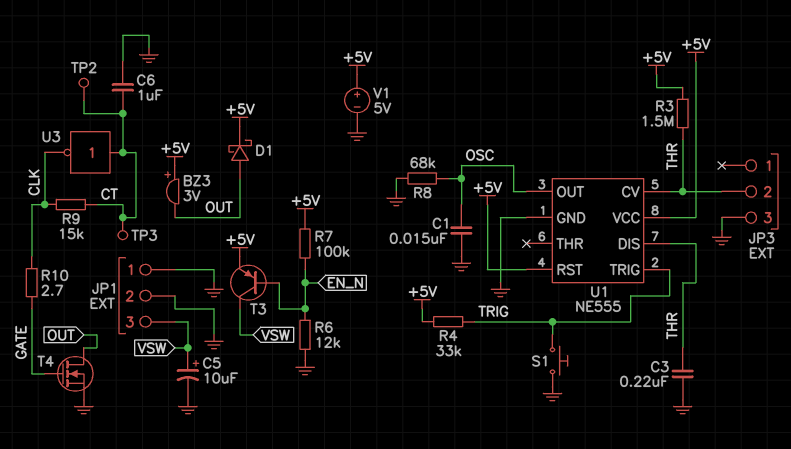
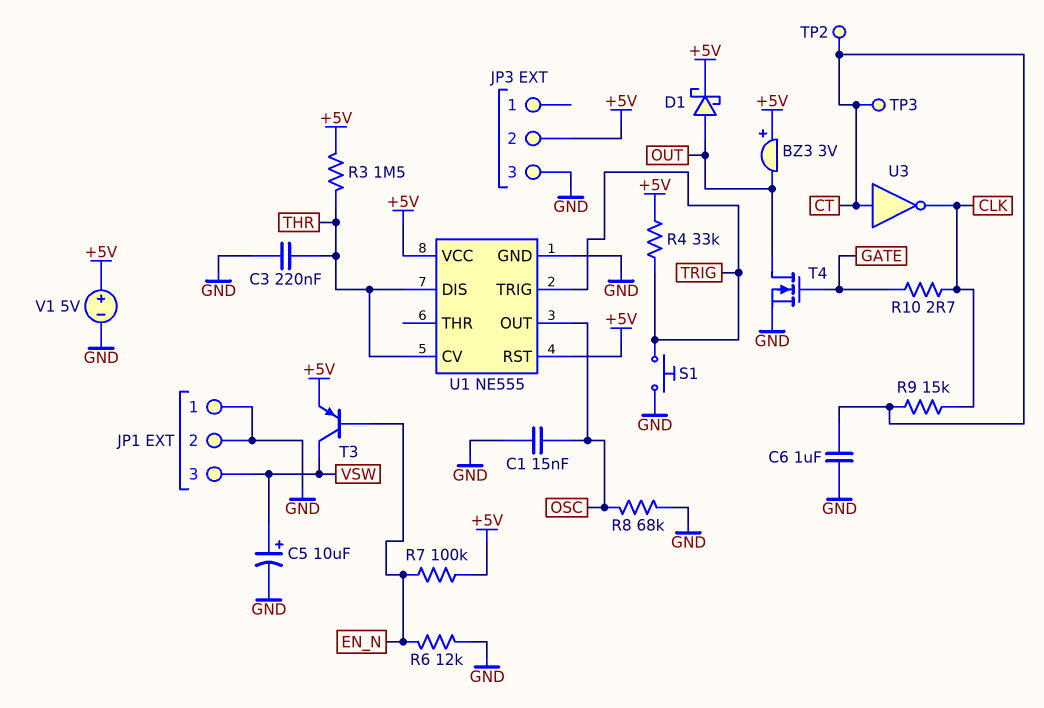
JP3 pin 2: THR -> +5V

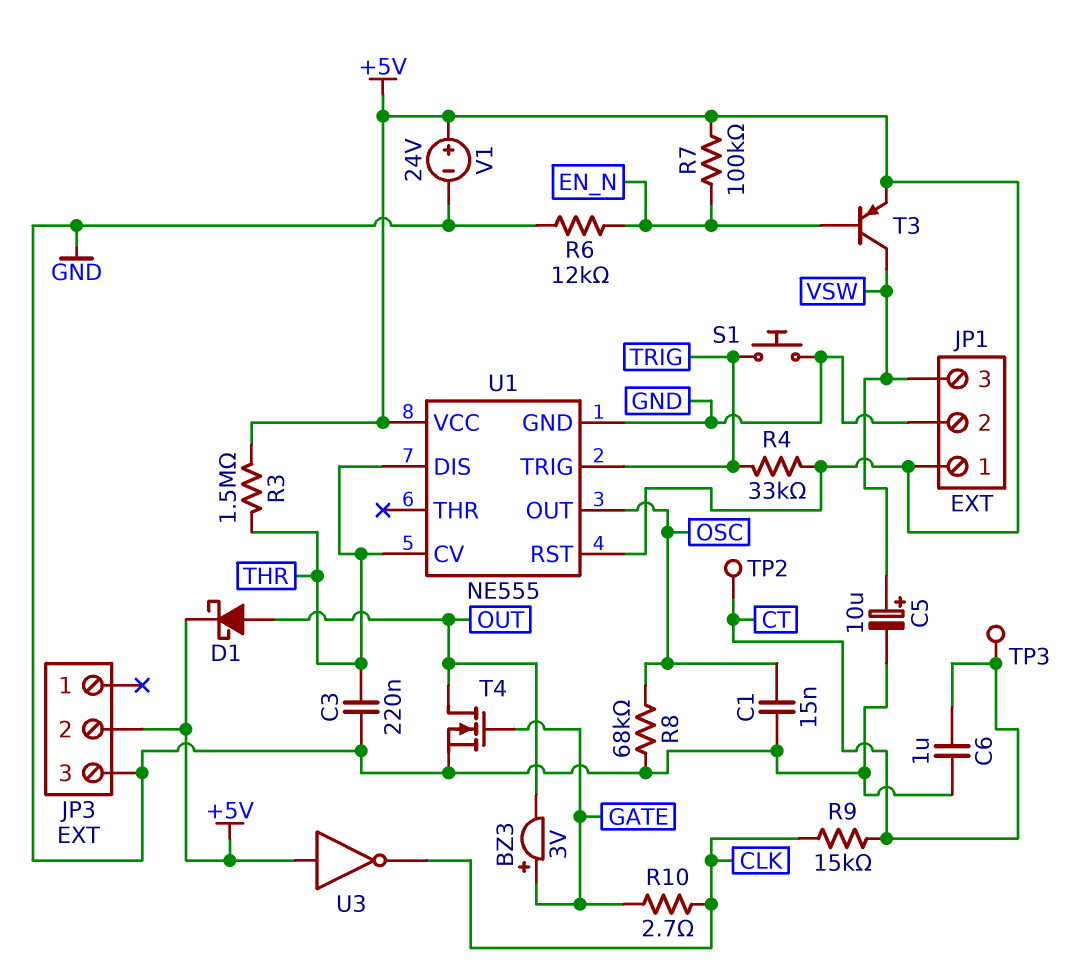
BZ3: buzzer 3V (plus +5V, minus OUT) -> buzzer 3V (plus GATE, minus OUT)
JP1 pin 1: GND -> +5V
U3: NOT (in CT, out CLK) -> NOT (in +5V, out CLK)
V1: 5V (plus +5V, minus GND) -> 24V (plus +5V, minus GND)

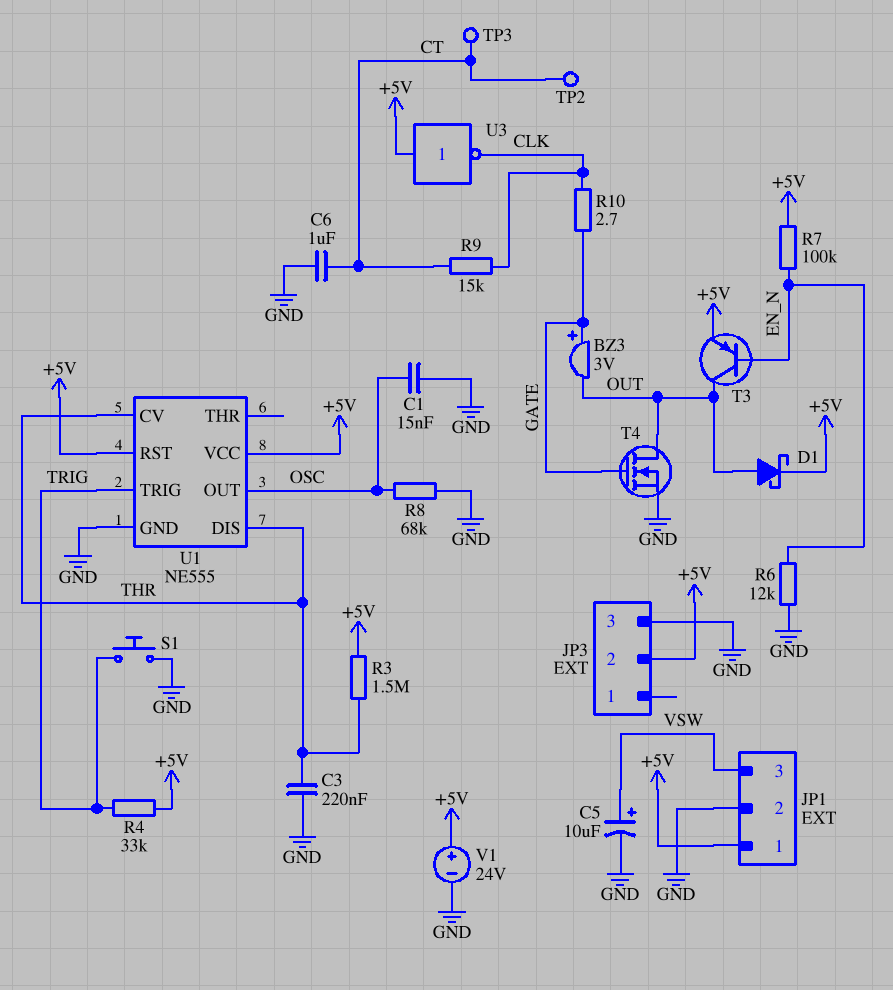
T3: PNP (B EN_N, C VSW, E +5V) -> PNP (B EN_N, C OUT, E +5V)

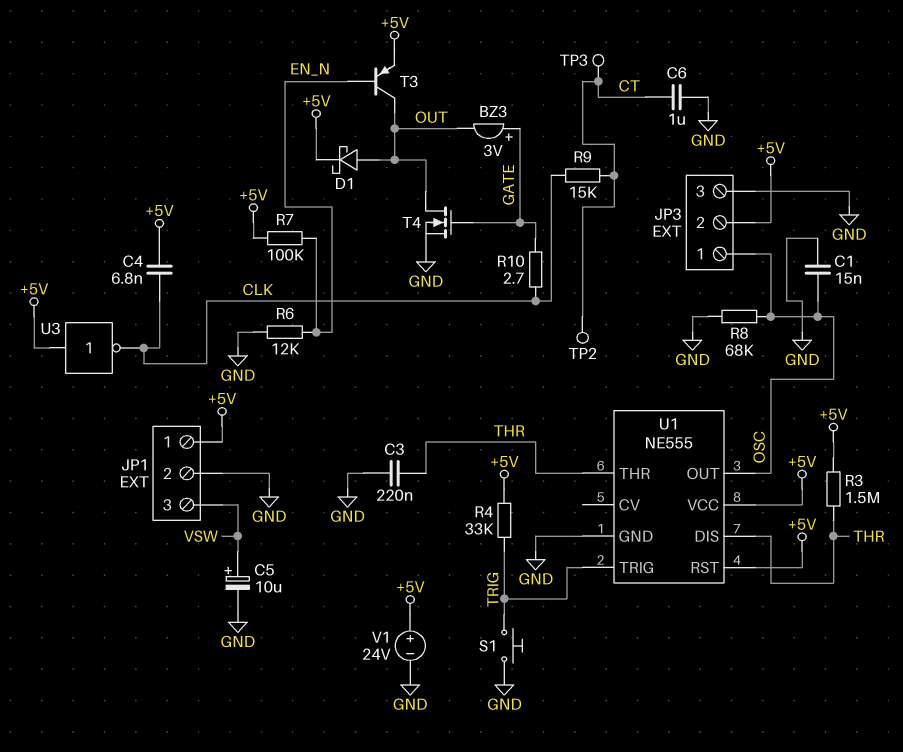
C4: none -> 6.8nF (+5V, CLK)
JP3 pin 1: none -> OSC
U1 pin CV: THR -> none
U1 pin THR: none -> THR

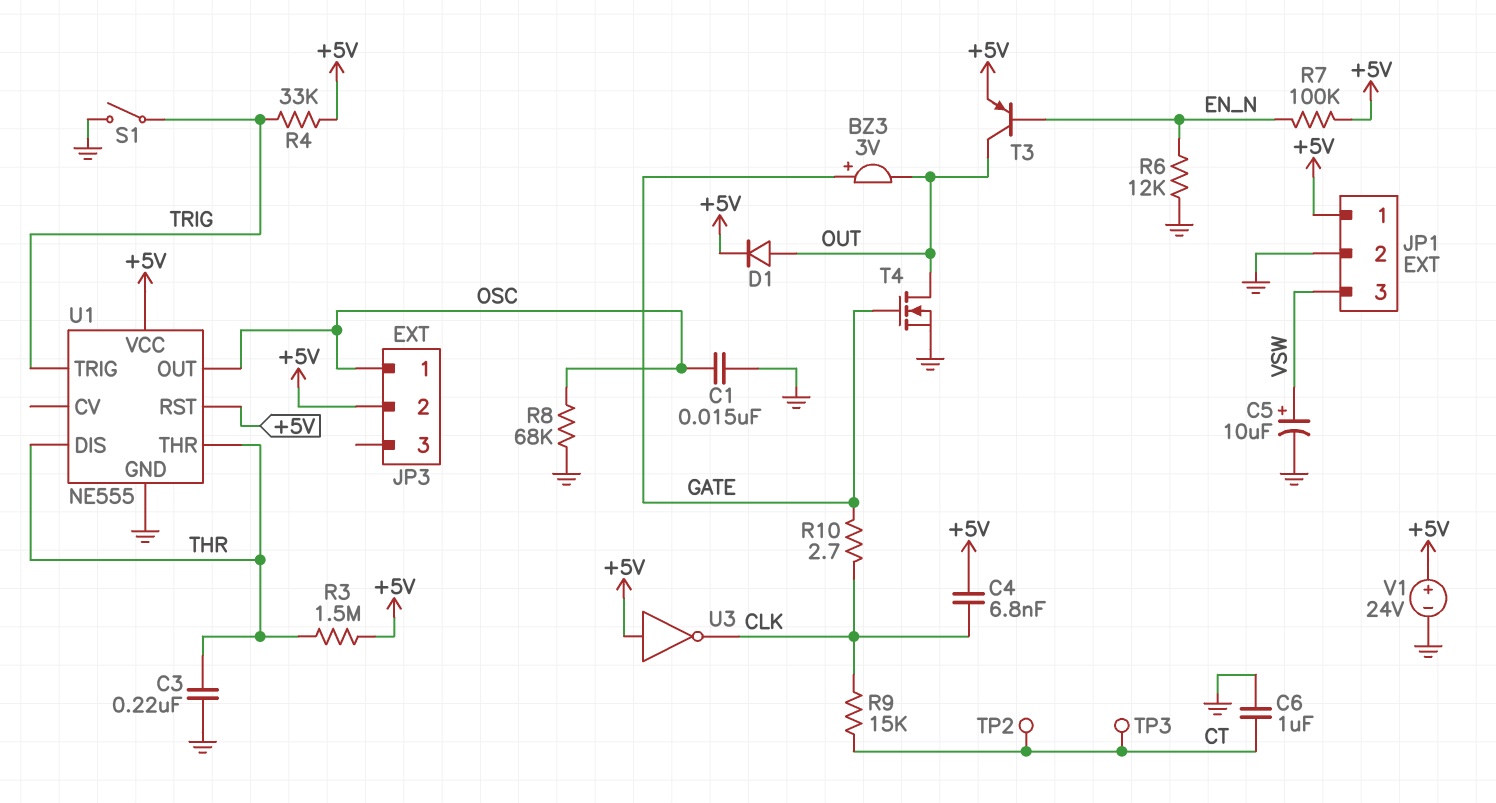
D1: schottky (A OUT, K +5V) -> diode (A OUT, K +5V)
JP3 pin 3: GND -> none
S1: button (GND, TRIG) -> switch (GND, TRIG)

